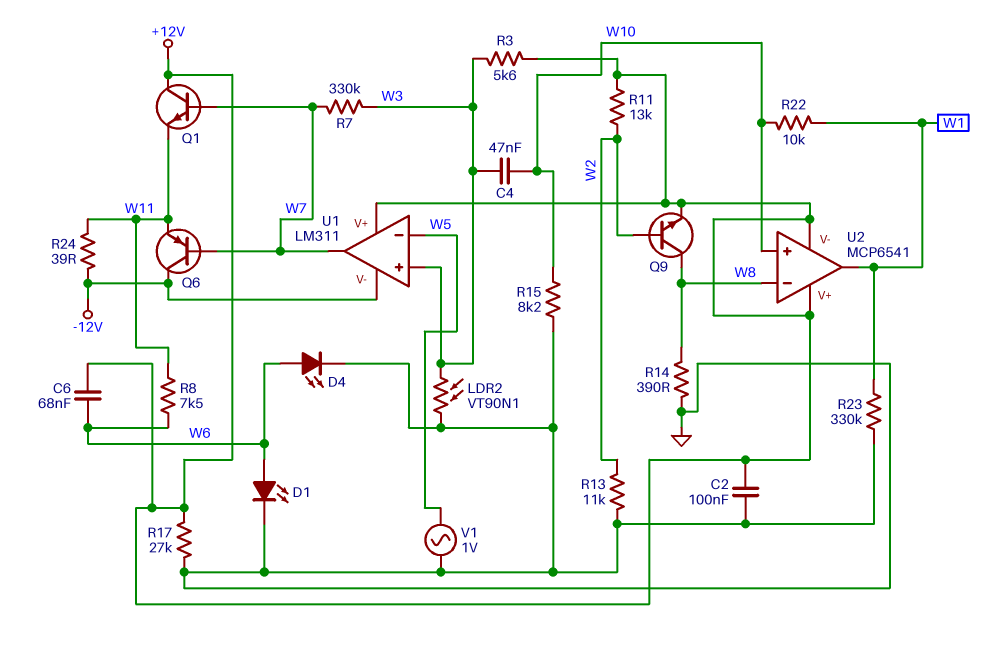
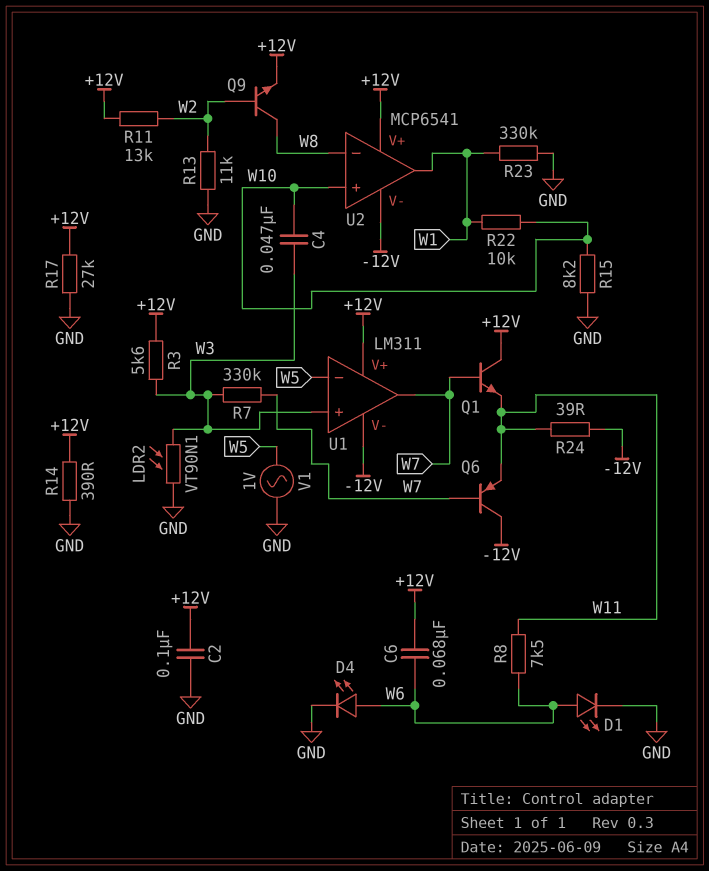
R14: 390 (GND, W8) -> 390 (+12V, GND)
U2 pin V-: +12V -> -12V

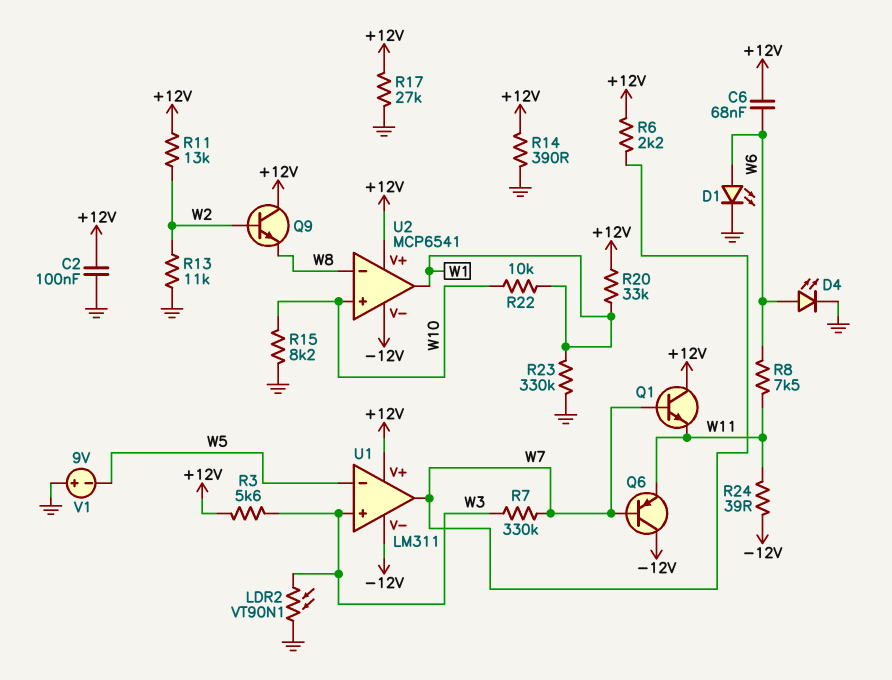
C4: 47nF (W3, W10) -> none
Q9: NPN (B W2, C W8, E +12V) -> NPN (B W2, C +12V, E W8)
R6: none -> 2.2k (+12V, W7)
R20: none -> 33k (+12V, W1)
V1: AC 1V (GND, W5) -> 9V (plus GND, minus W5)

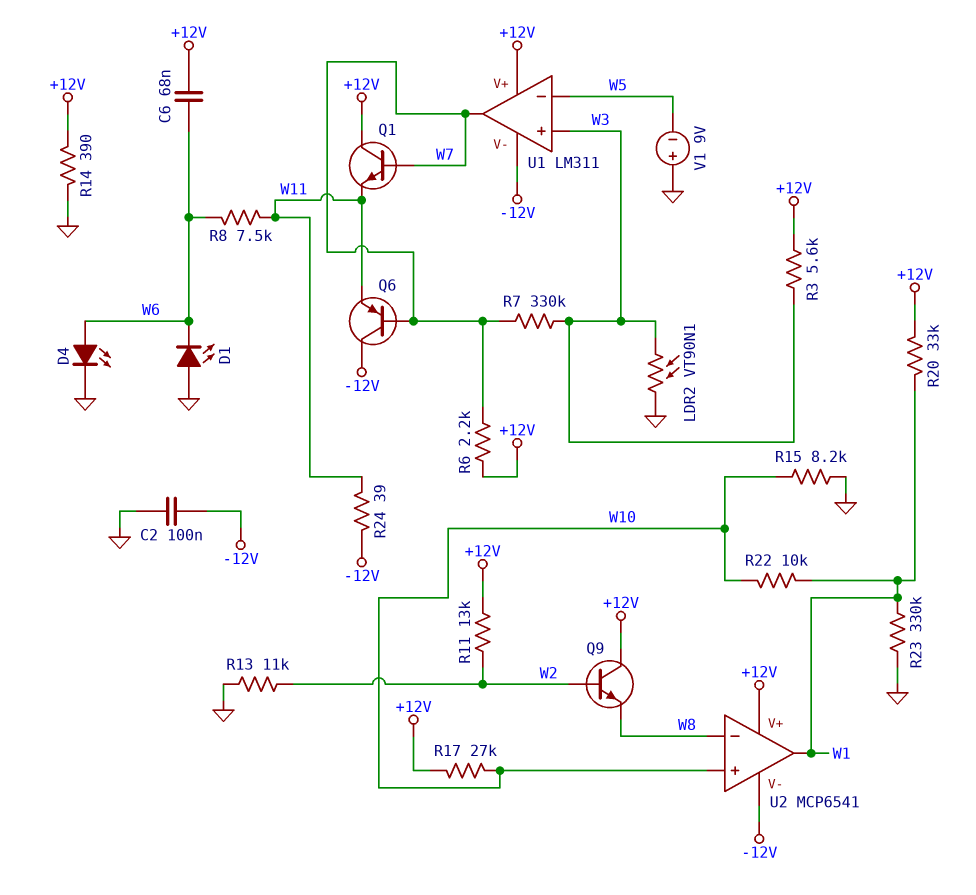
C2: 100nF (+12V, GND) -> 100nF (-12V, GND)
D1: LED (A W6, K GND) -> LED (A GND, K W6)
R17: 27k (+12V, GND) -> 27k (+12V, W10)

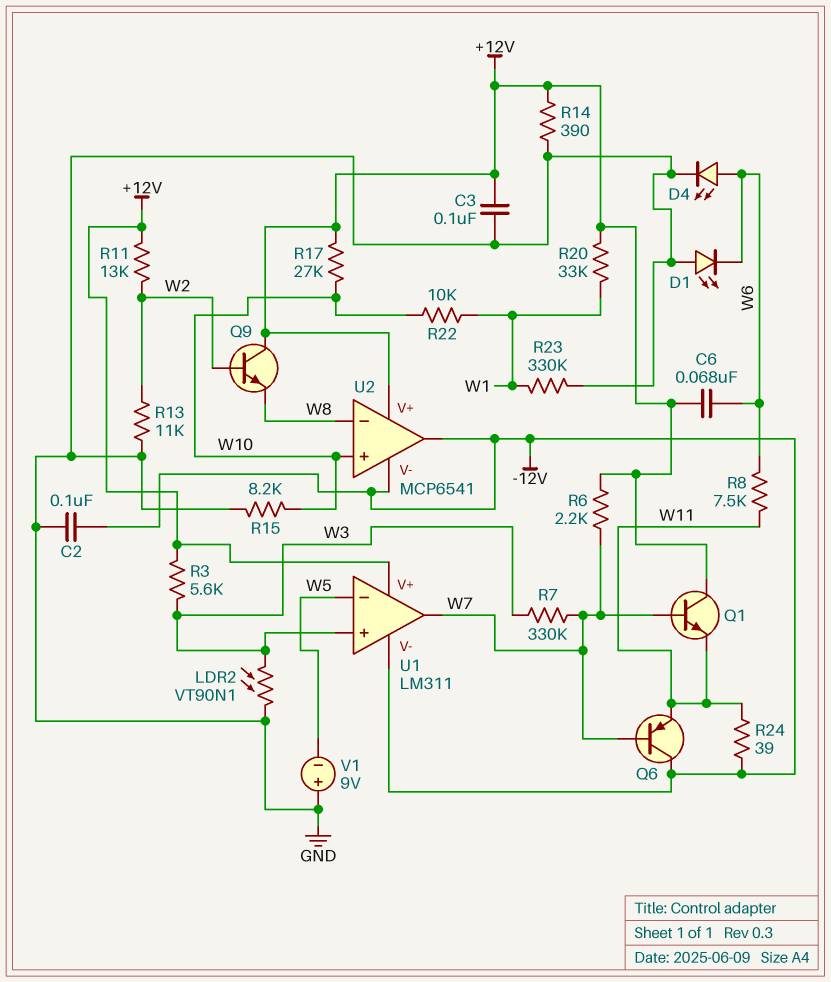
C3: none -> 100nF (+12V, GND)
U2 pin out: W1 -> -12V

